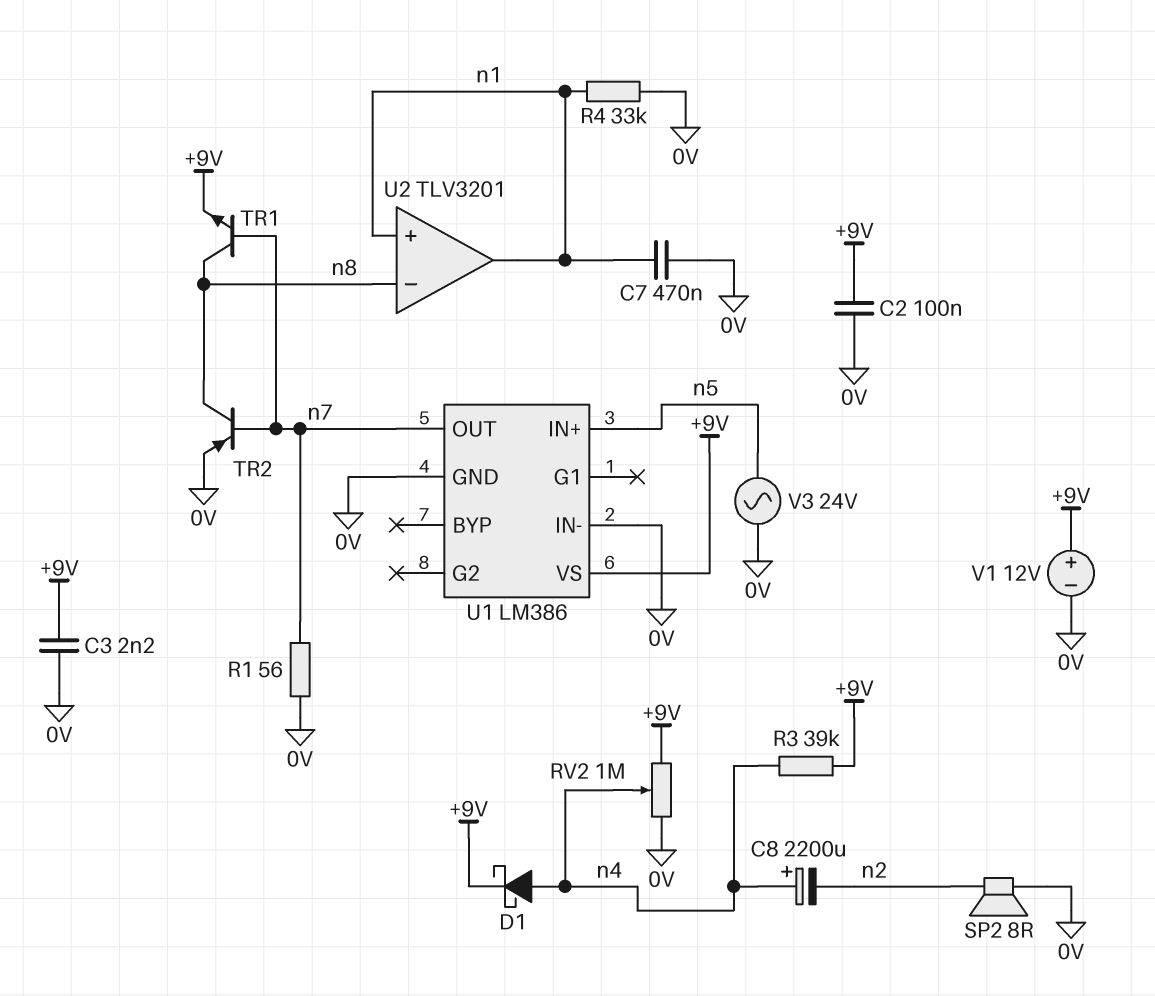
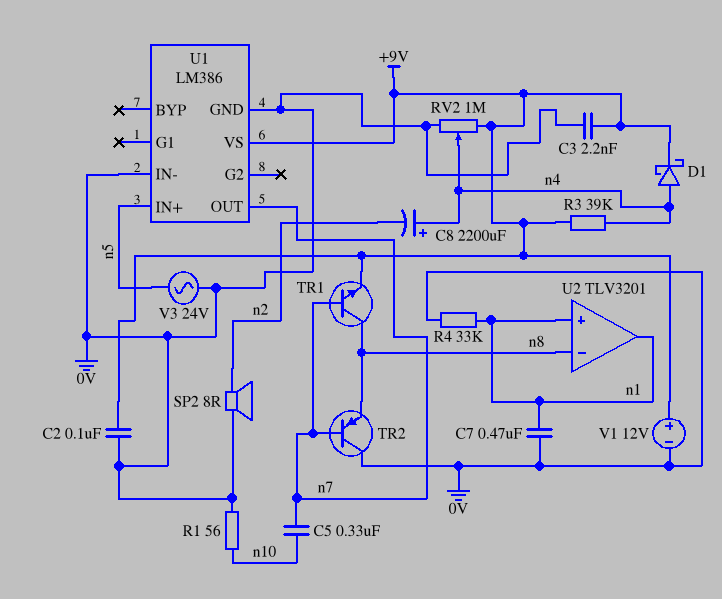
C5: none -> 330nF (n7, n10)
R1: 56 (0V, n7) -> 56 (0V, n10)
TR2: PNP (B n7, C n8, E 0V) -> PNP (B n7, C 0V, E n8)

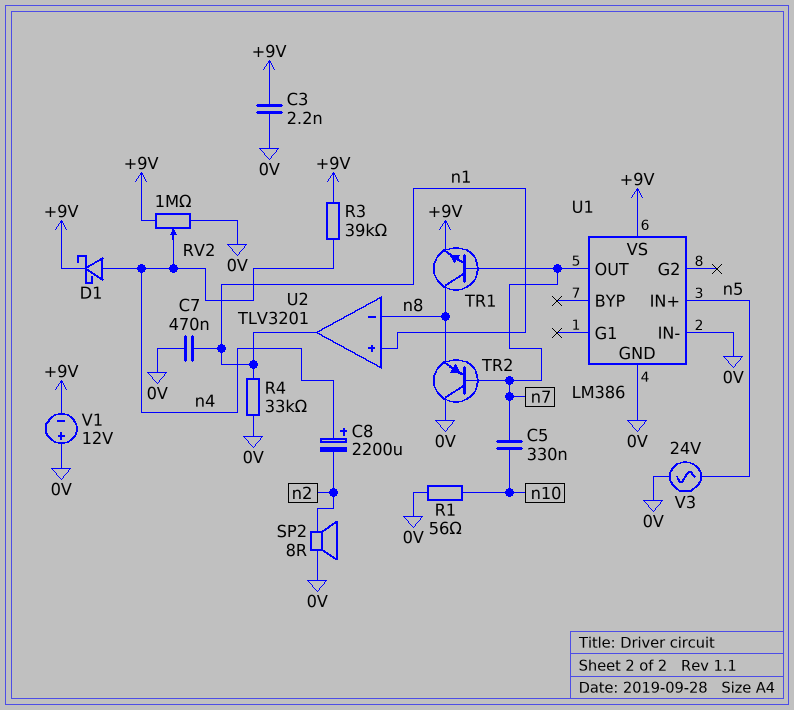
C2: 100nF (+9V, 0V) -> none
V1: 12V (plus +9V, minus 0V) -> 12V (plus 0V, minus +9V)

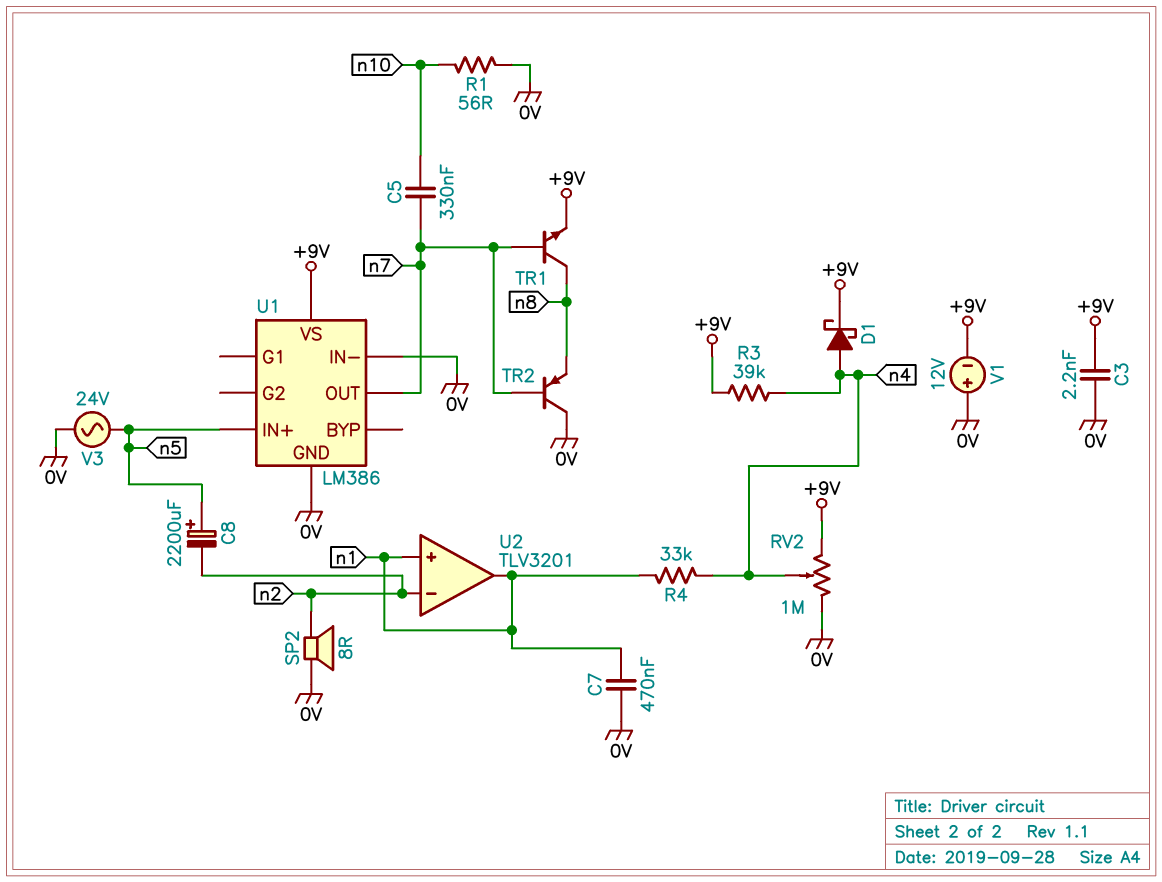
C8: 2200uF (plus n4, minus n2) -> 2200uF (plus n5, minus n2)
R4: 33k (0V, n1) -> 33k (n1, n4)
U2 pin in-: n8 -> n2

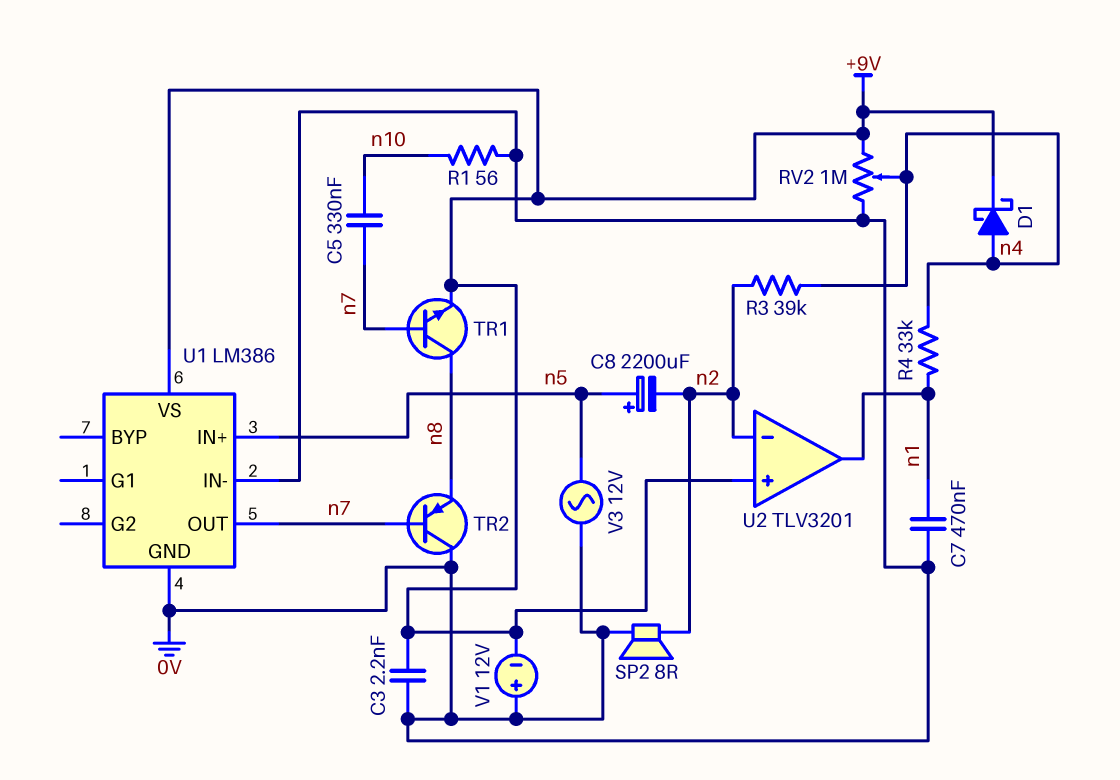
R3: 39k (+9V, n4) -> 39k (n2, n4)
U2 pin in+: n1 -> +9V
V3: AC 24V (0V, n5) -> AC 12V (0V, n5)

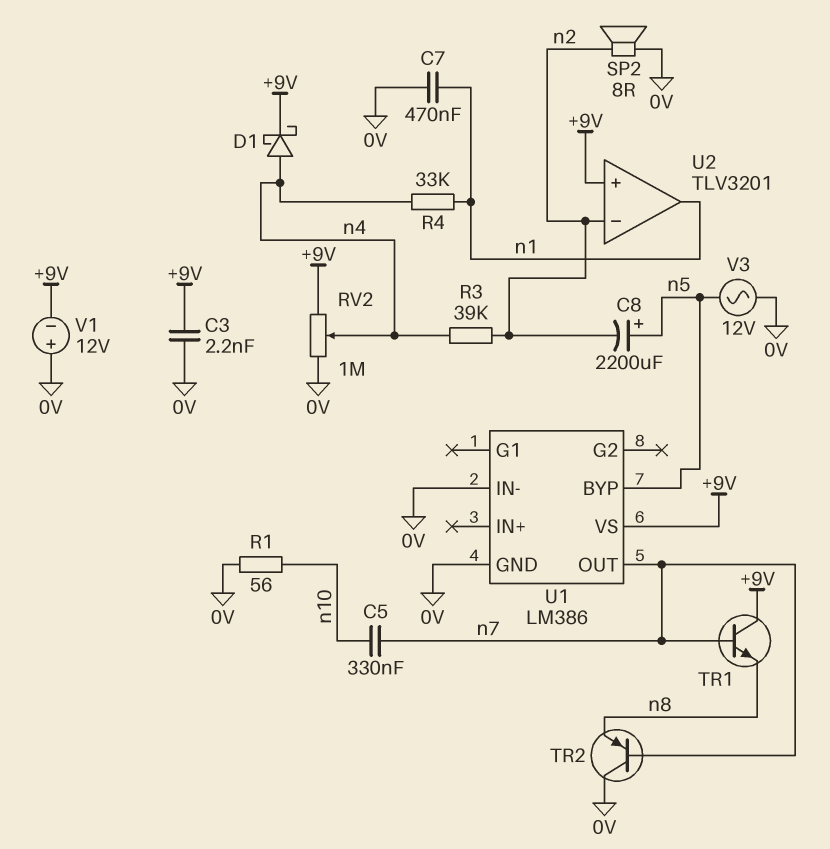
TR1: NPN (B n7, C n8, E +9V) -> NPN (B n7, C +9V, E n8)
U1 pin BYP: none -> n5
U1 pin IN+: n5 -> none

